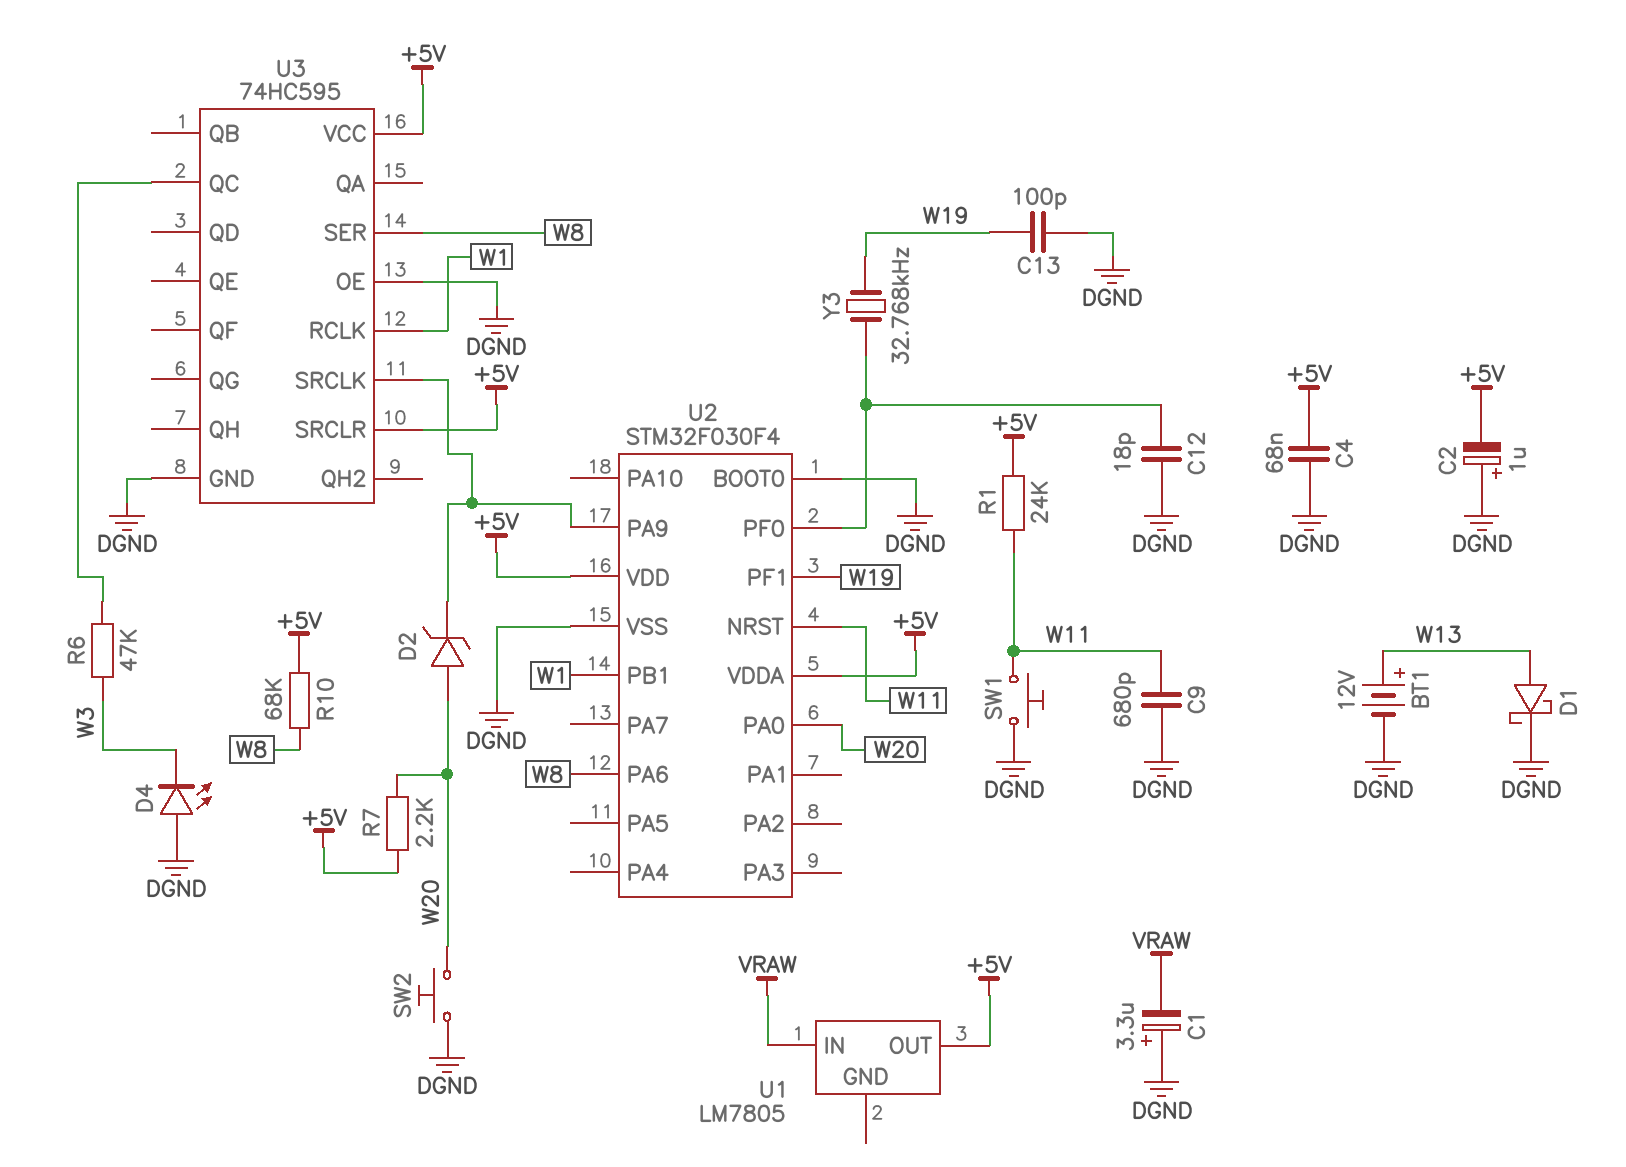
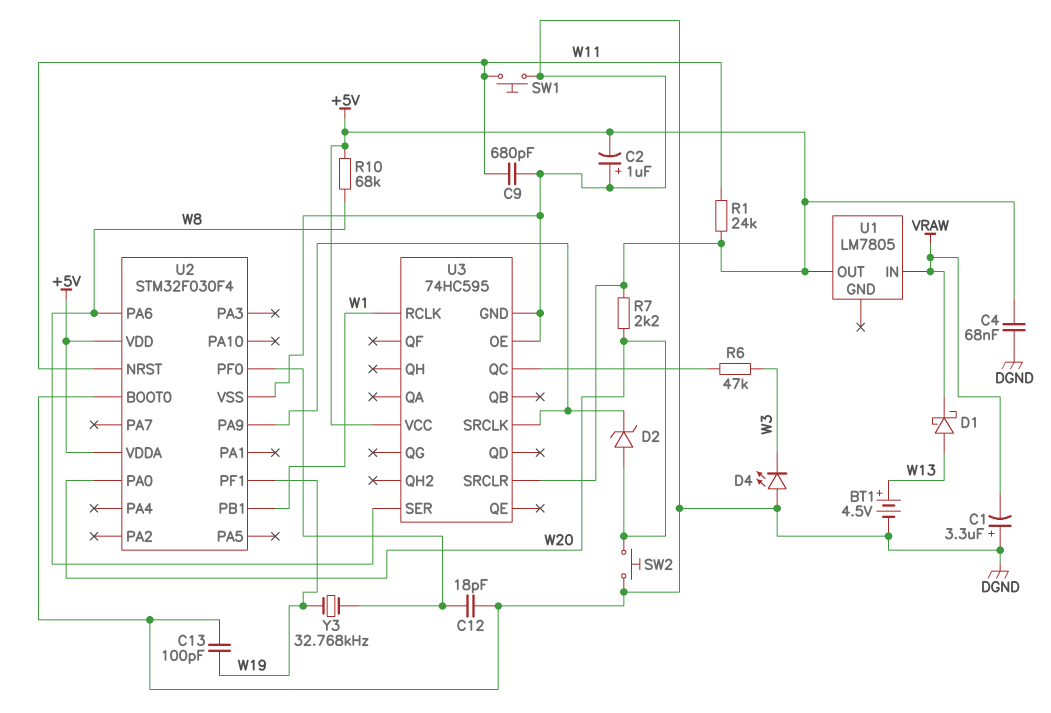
BT1: 12V (plus W13, minus DGND) -> 4.5V (plus W13, minus DGND)
D1: schottky (A W13, K DGND) -> schottky (A W13, K VRAW)

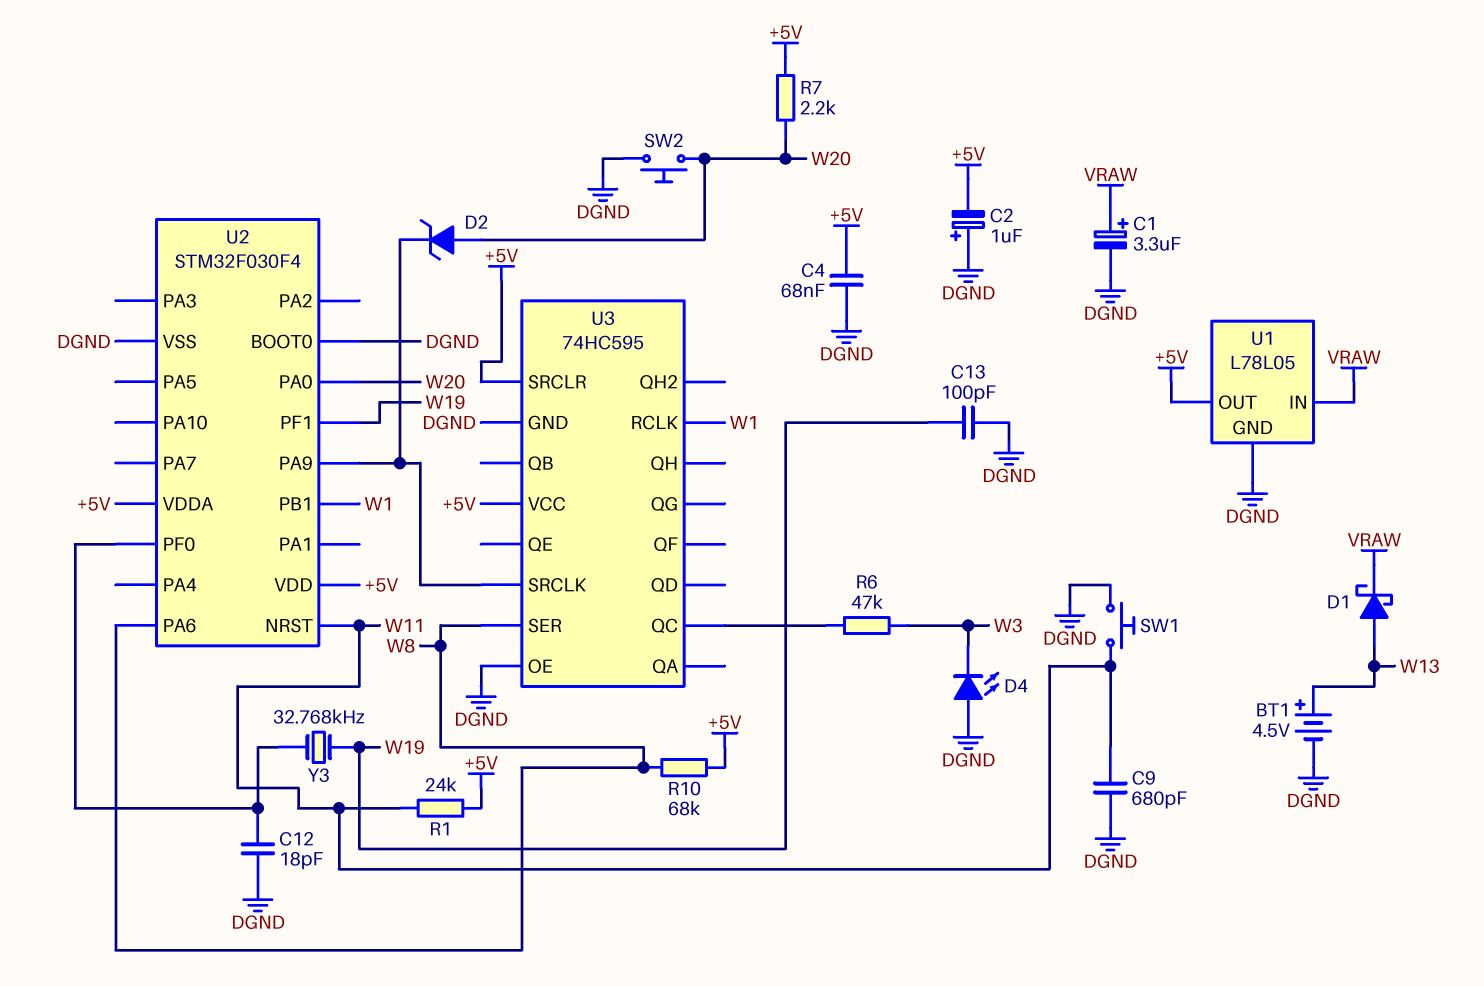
C1: 3.3uF (plus DGND, minus VRAW) -> 3.3uF (plus VRAW, minus DGND)
U1: LM7805 -> L78L05
U1 pin GND: none -> DGND

